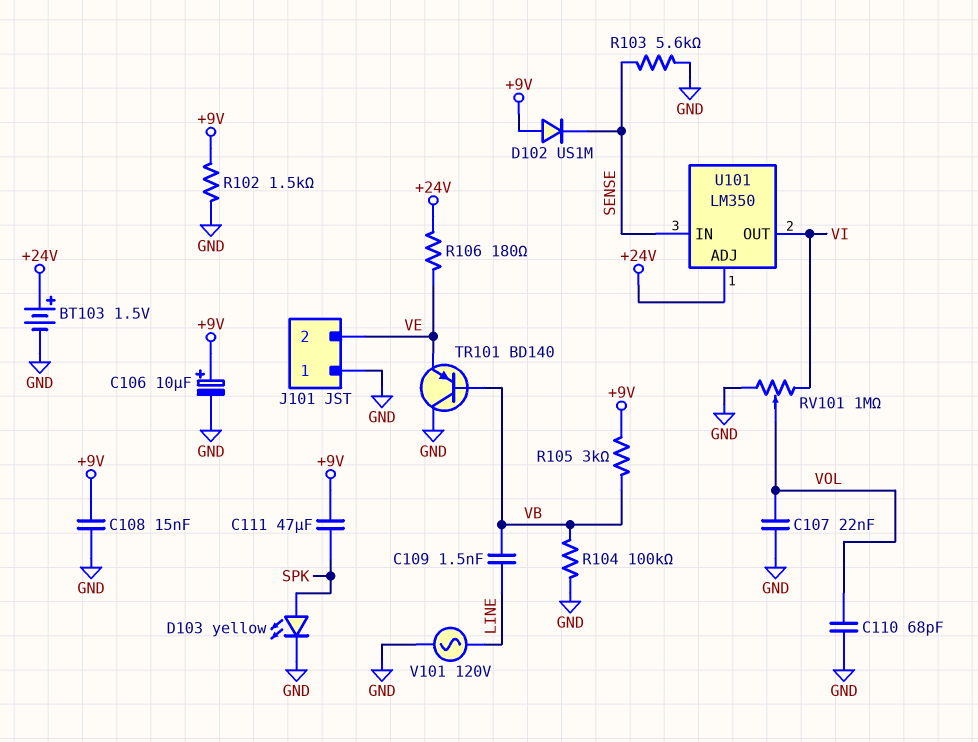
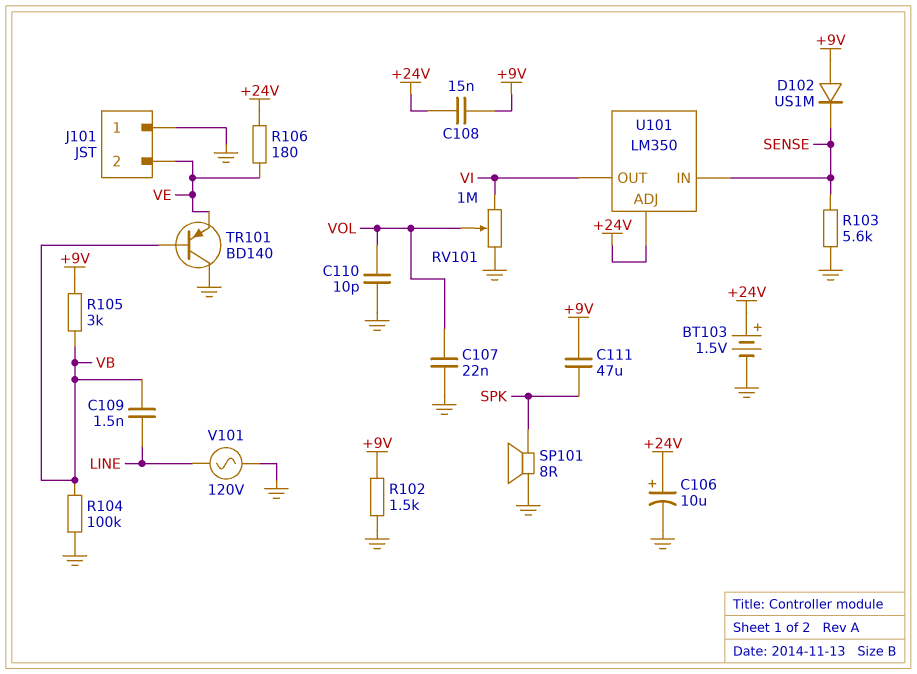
C106: 10uF (plus +9V, minus GND) -> 10uF (plus +24V, minus GND)
C108: 15nF (+9V, GND) -> 15nF (+9V, +24V)
C110: 68pF (GND, VOL) -> 10pF (GND, VOL)
D103: LED yellow (A SPK, K GND) -> none
SP101: none -> speaker 8R (GND, SPK)

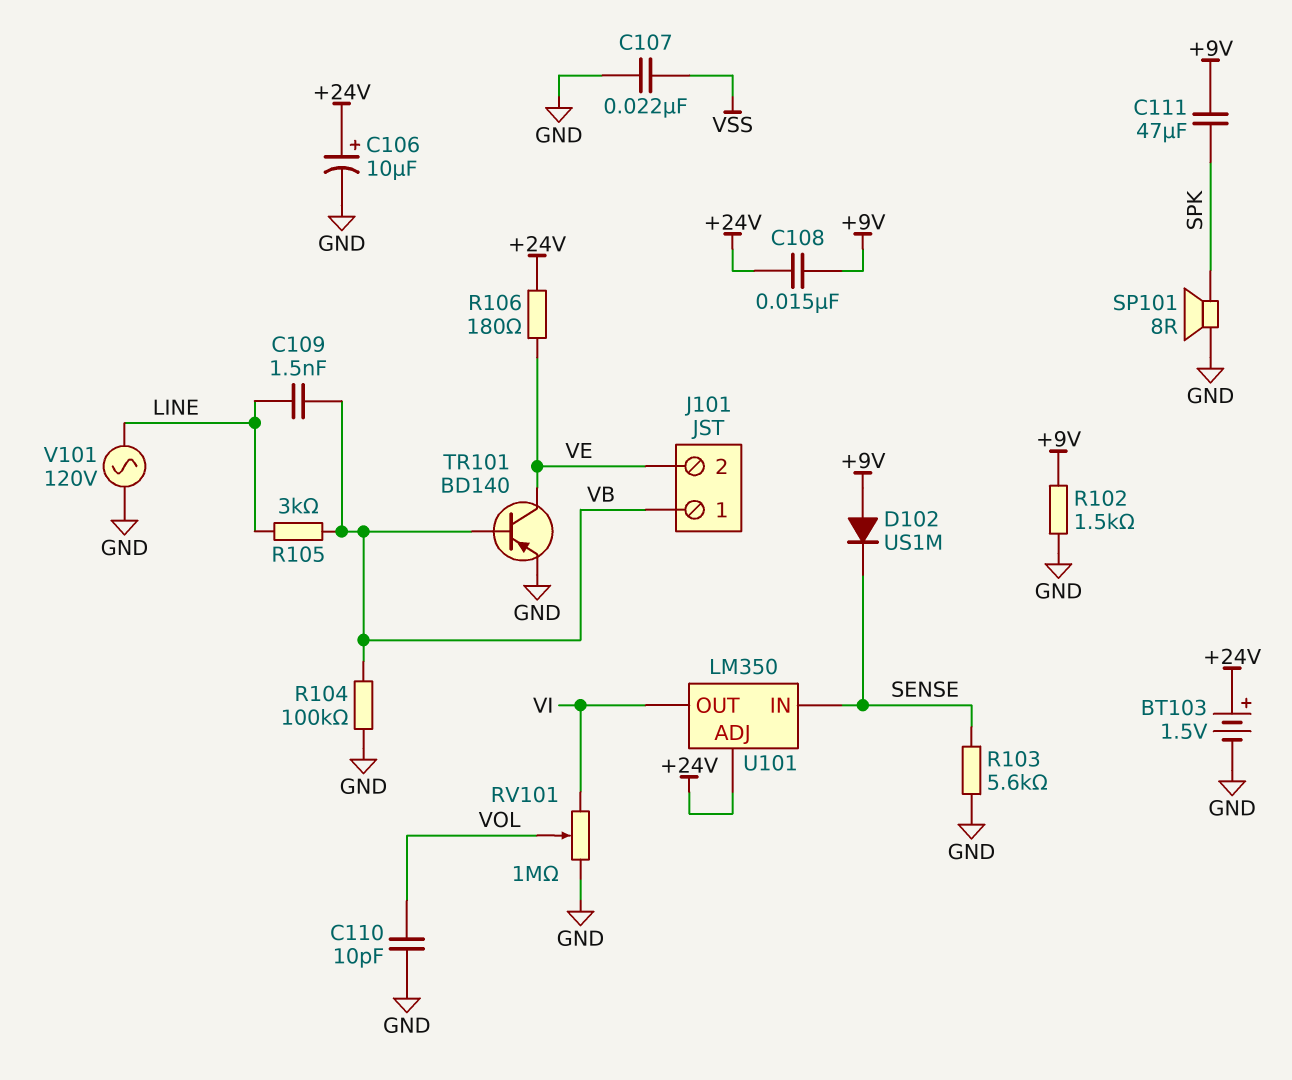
C107: 22nF (GND, VOL) -> 22nF (GND, VSS)
J101 pin 1: GND -> VB
R105: 3k (+9V, VB) -> 3k (LINE, VB)
TR101: PNP BD140 (B VB, C GND, E VE) -> PNP BD140 (B VB, C VE, E GND)

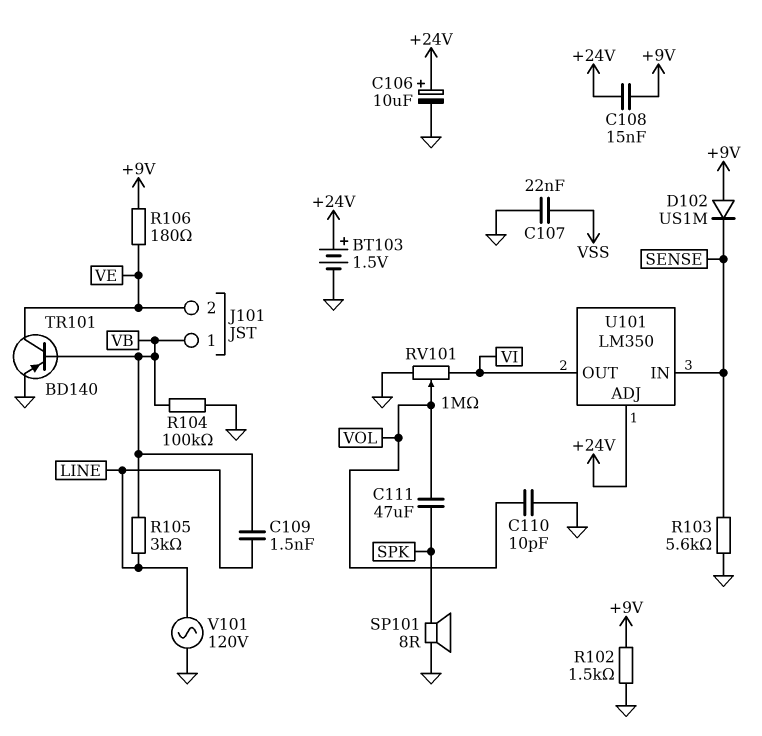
C111: 47uF (+9V, SPK) -> 47uF (SPK, VOL)
R106: 180 (+24V, VE) -> 180 (+9V, VE)

